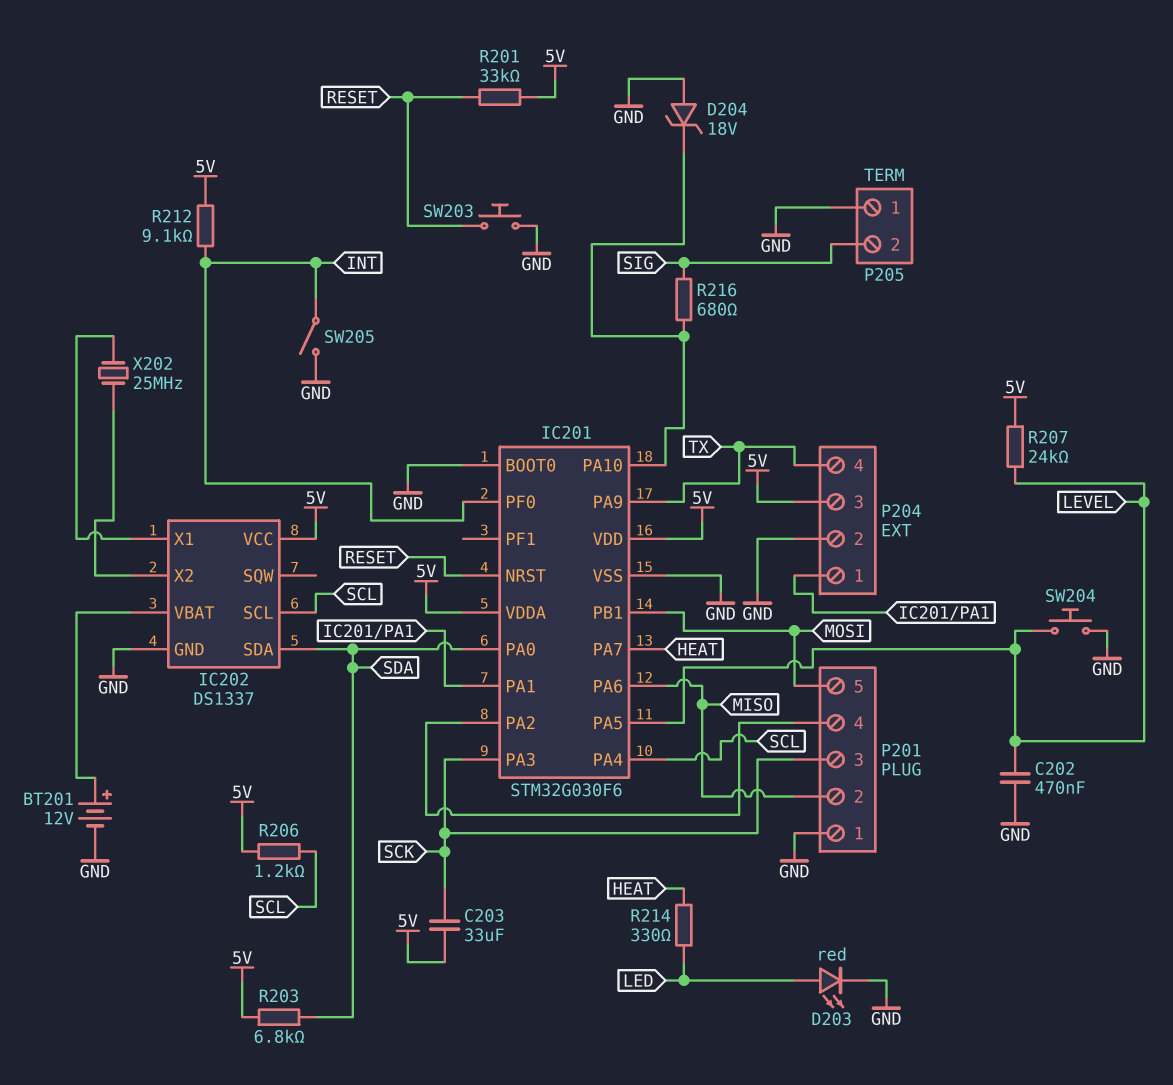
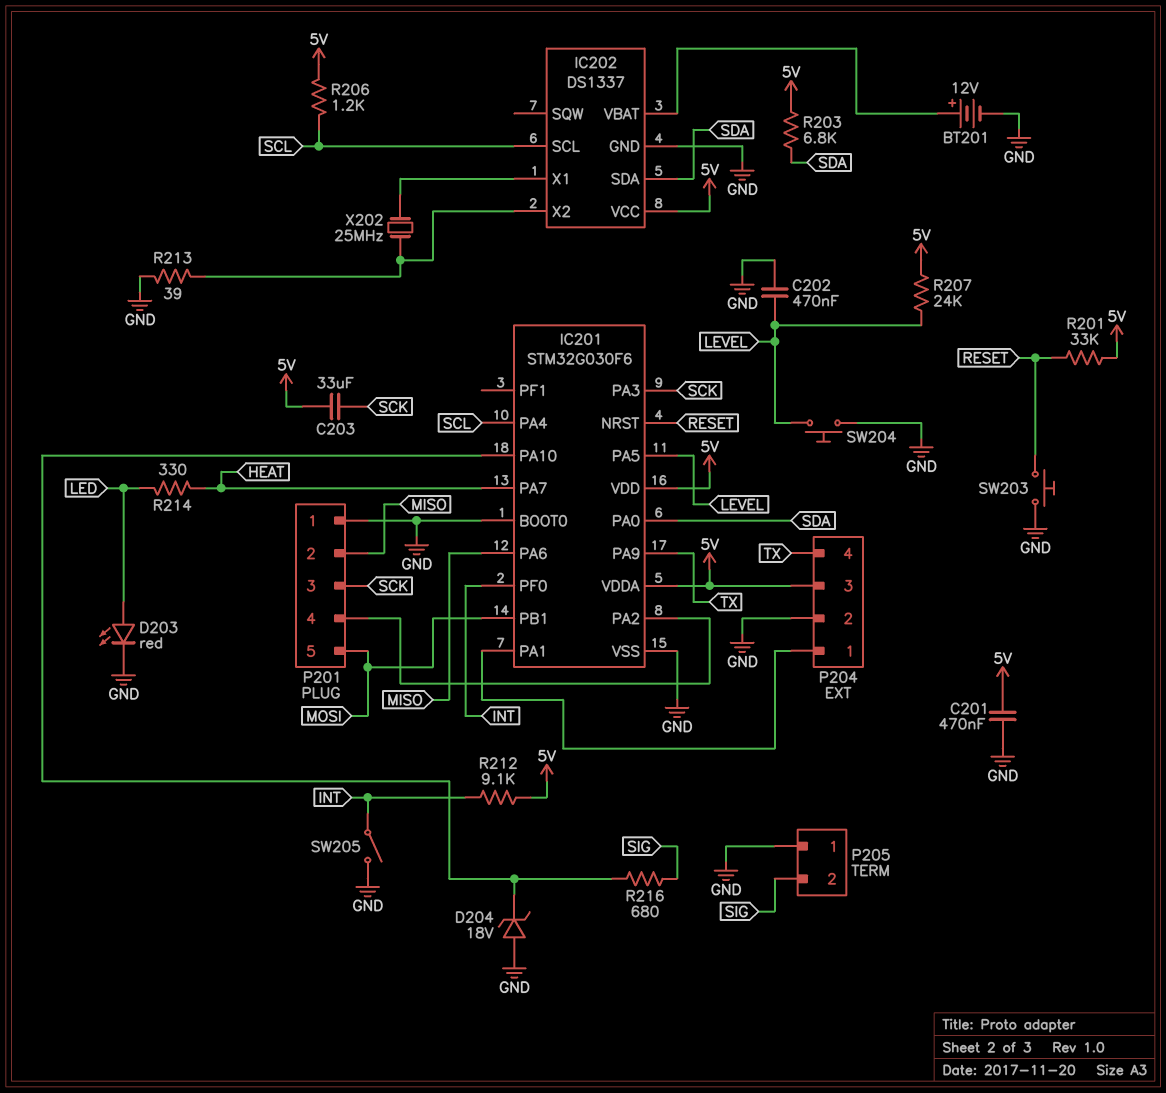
C201: none -> 470nF (5V, GND)
R213: none -> 39 (GND, IC202/X2)

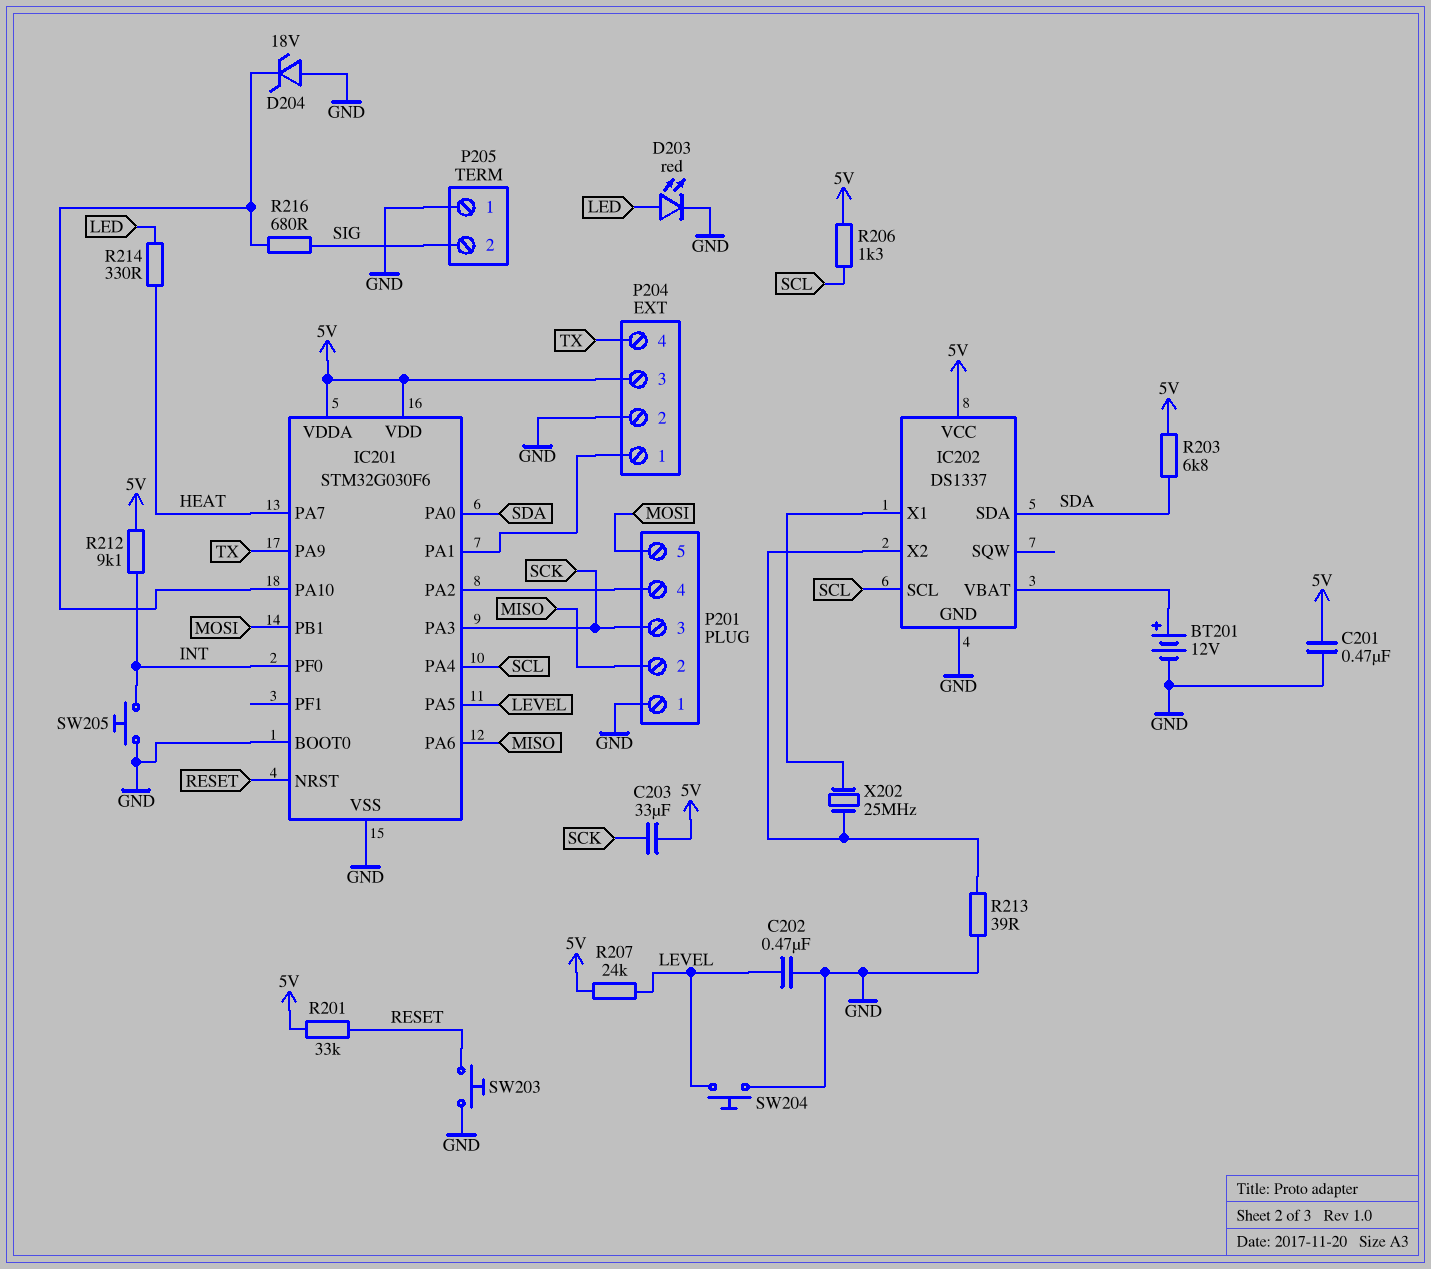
R206: 1.2k (5V, SCL) -> 1.3k (5V, SCL)
SW205: switch (GND, INT) -> button (GND, INT)

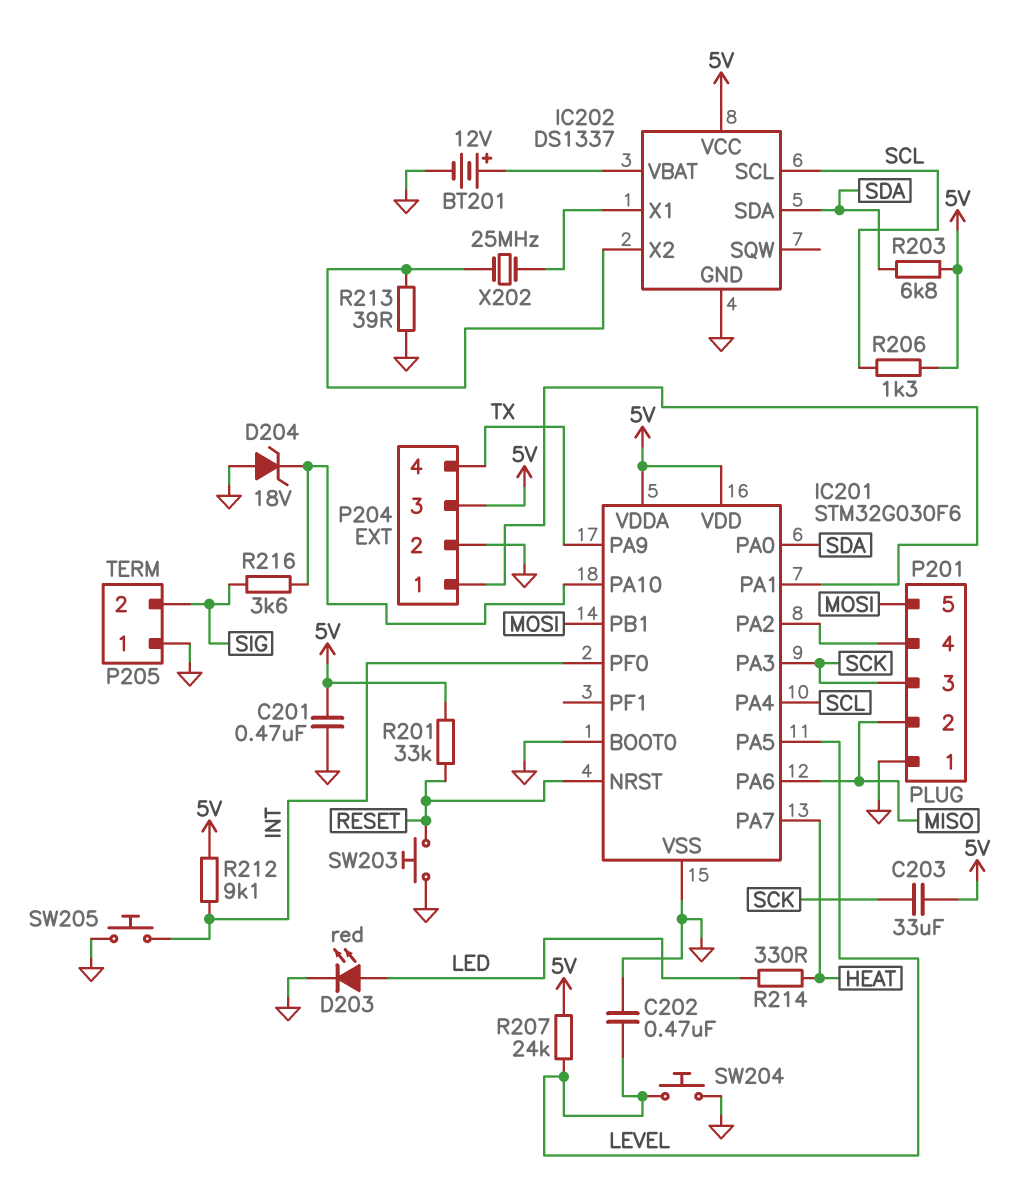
R216: 680 (IC201/PA10, SIG) -> 3.6k (IC201/PA10, SIG)

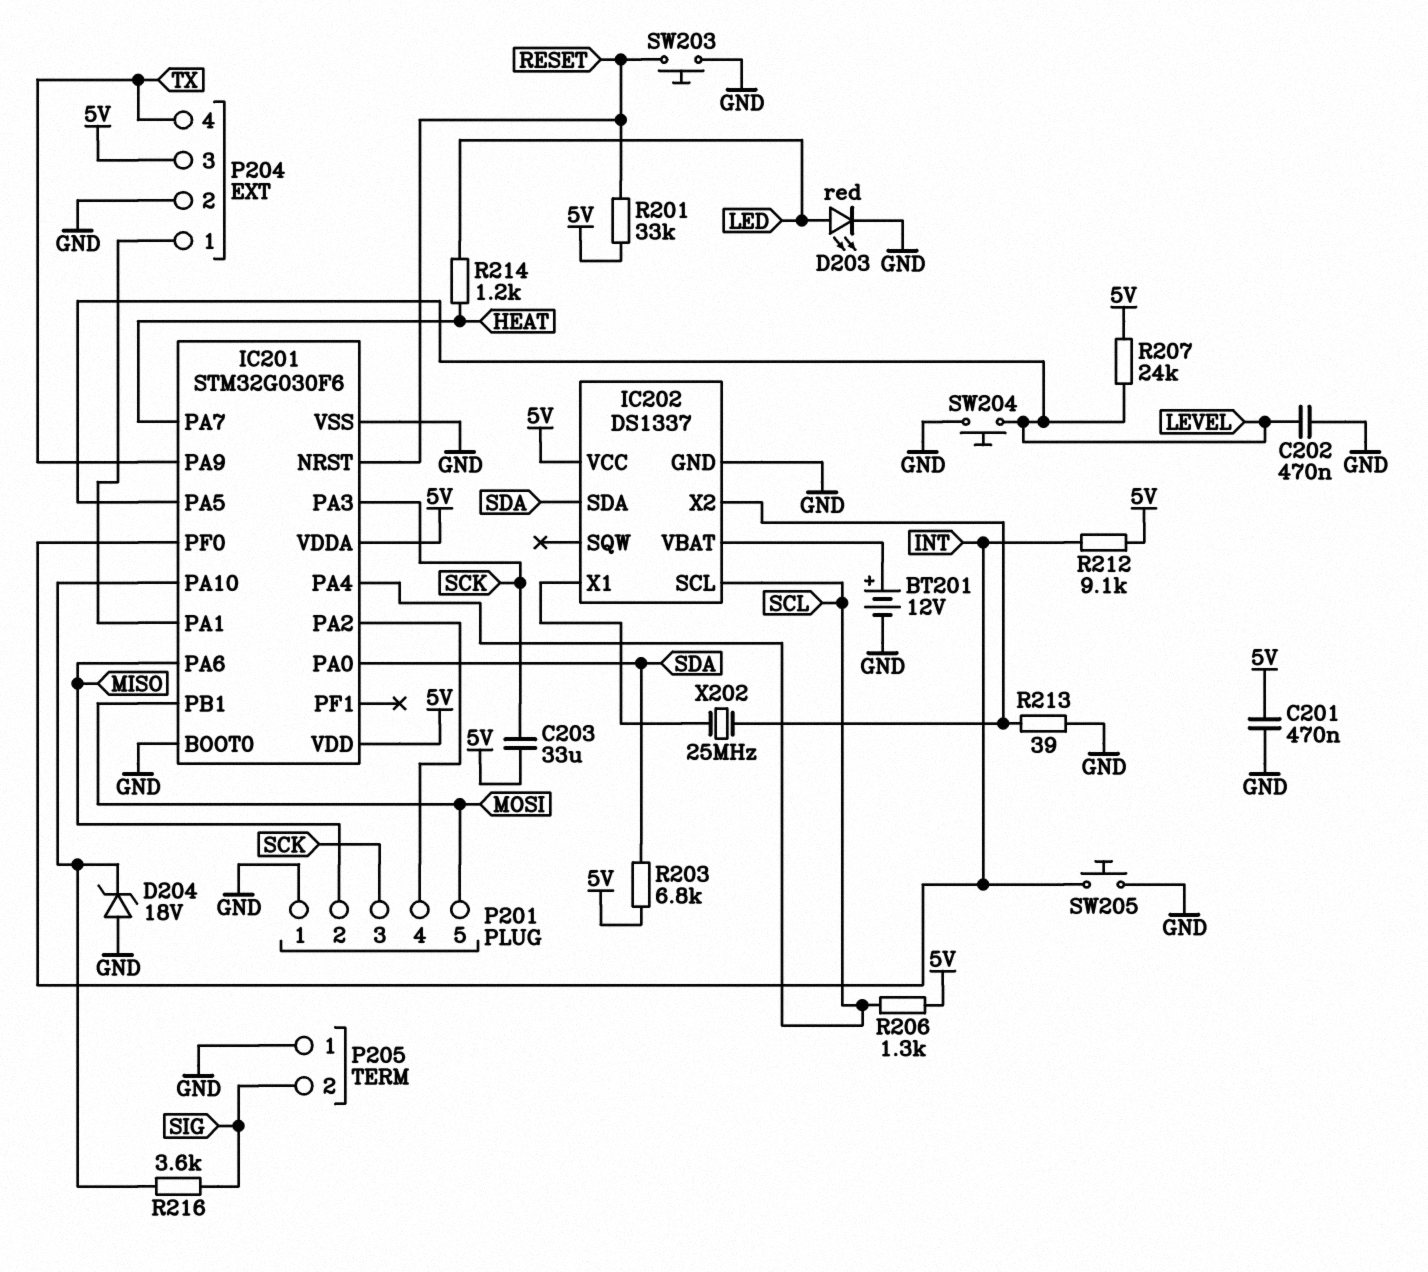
R214: 330 (HEAT, LED) -> 1.2k (HEAT, LED)

